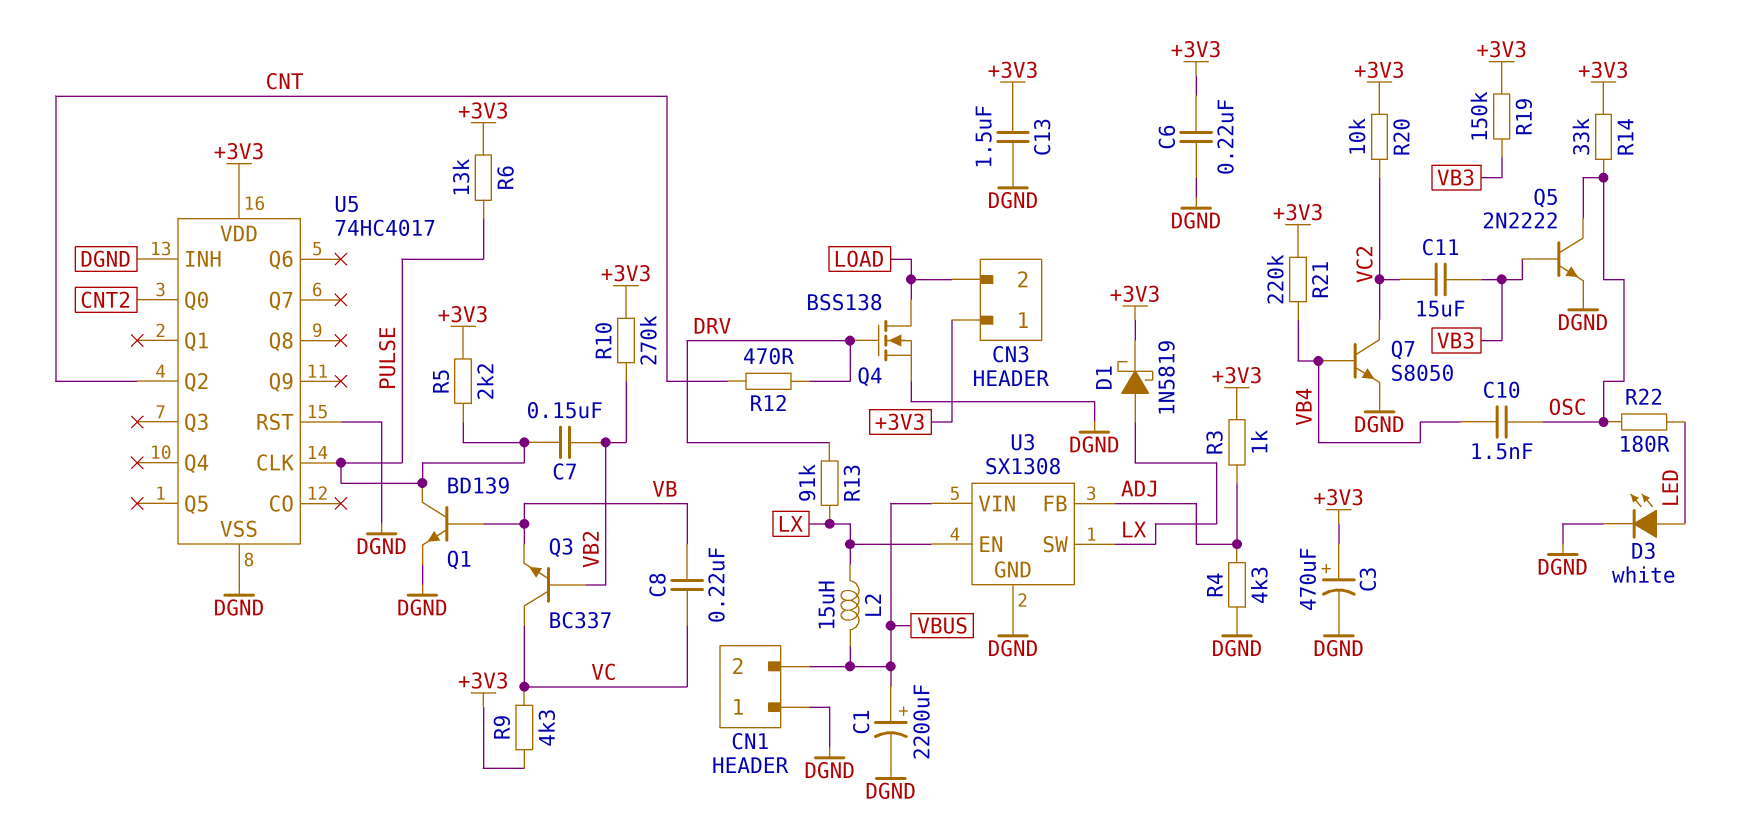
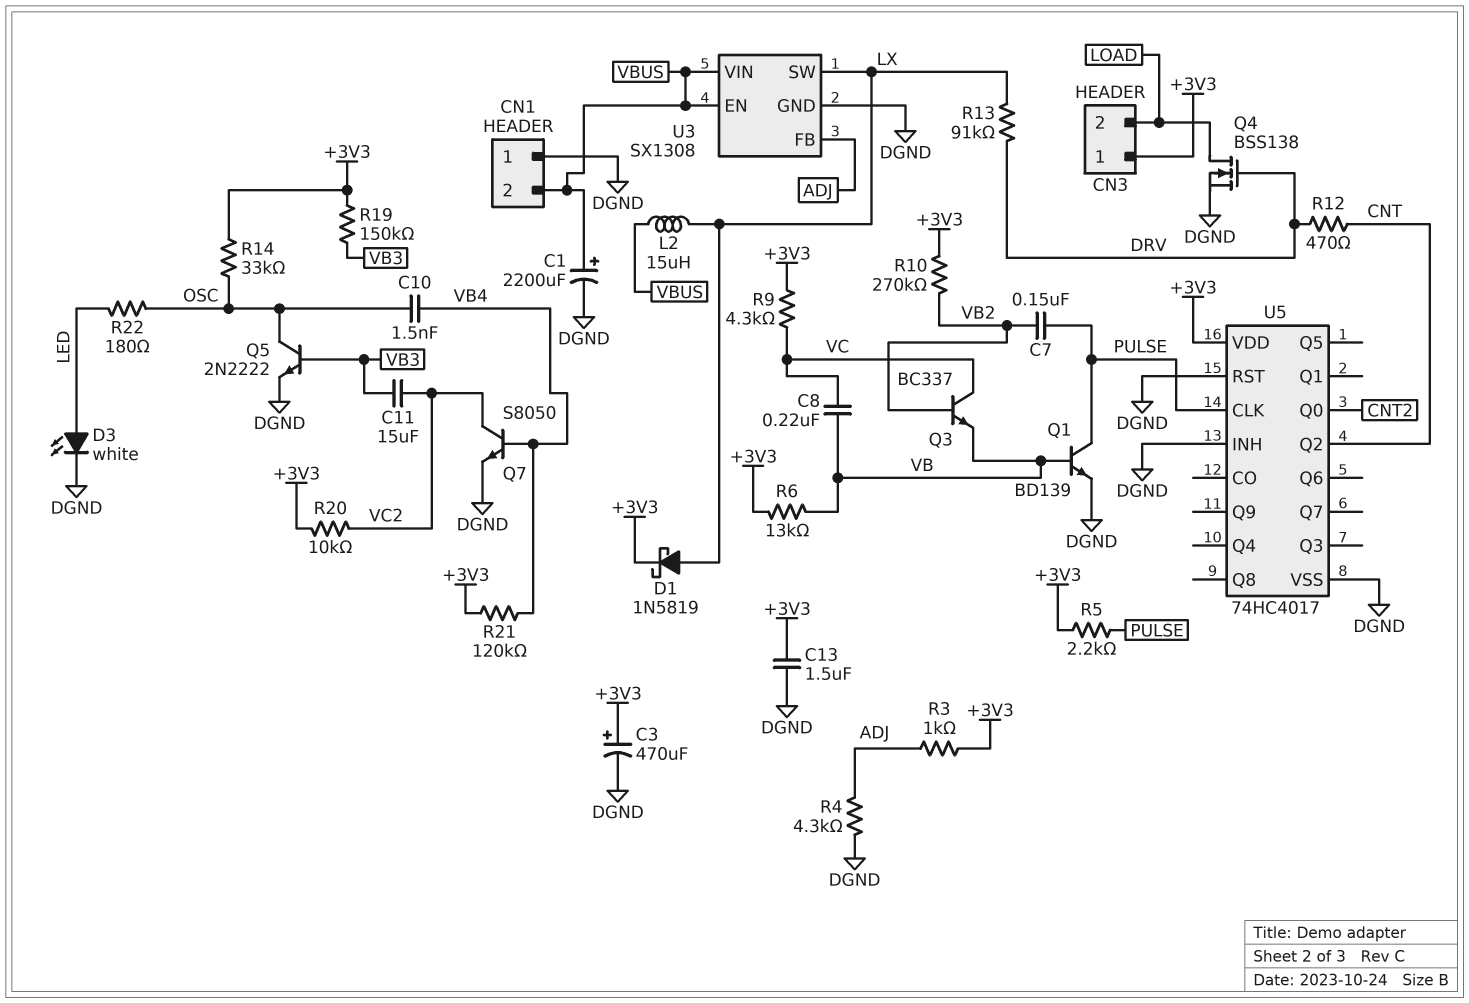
C6: 220nF (+3V3, DGND) -> none
R6: 13k (+3V3, PULSE) -> 13k (+3V3, VB)
R21: 220k (+3V3, VB4) -> 120k (+3V3, VB4)
U3 pin EN: LX -> VBUS

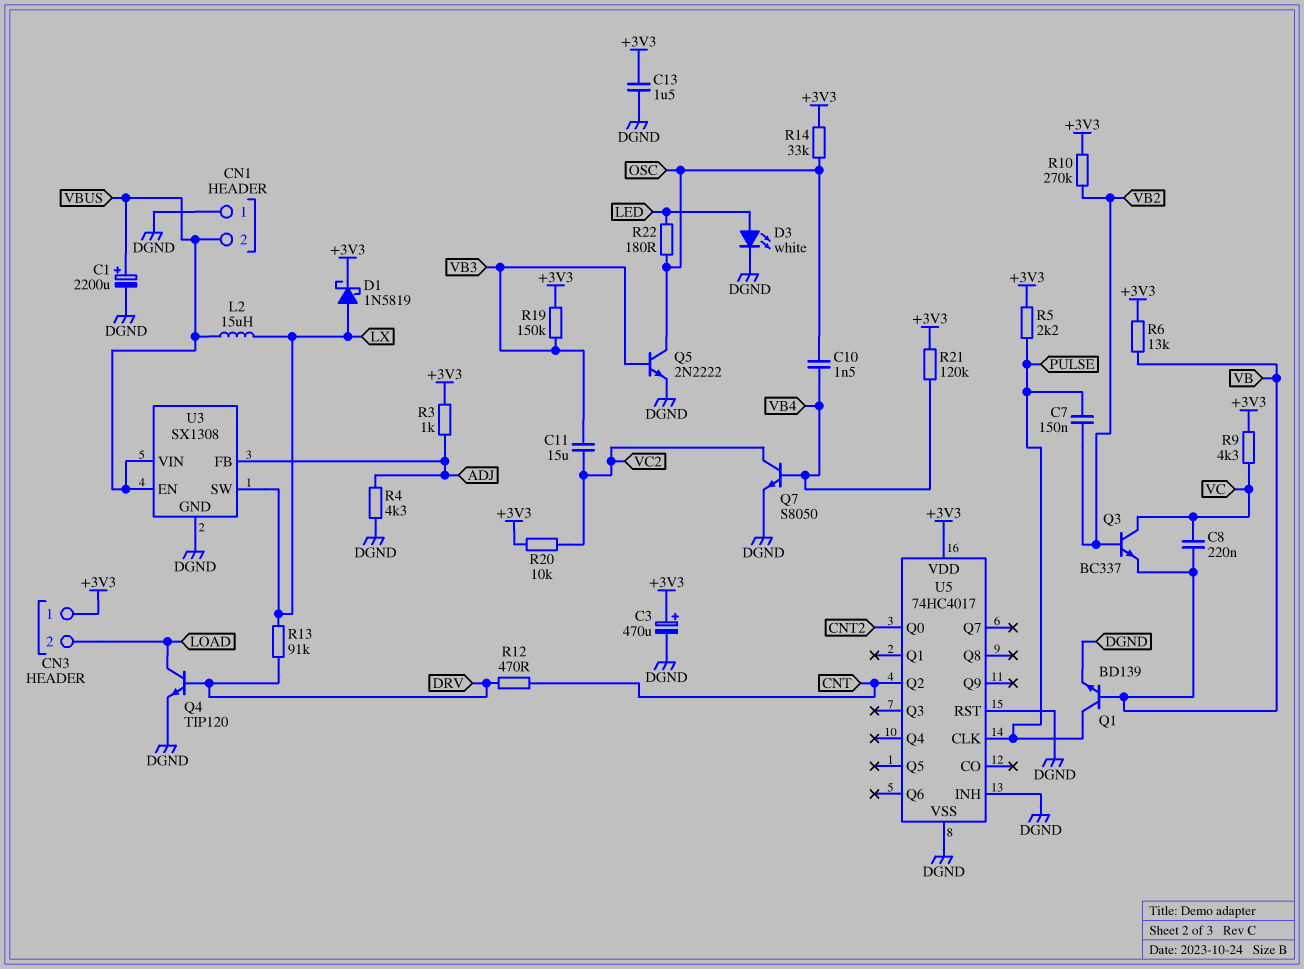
Q4: NMOS BSS138 (G DRV, D LOAD, S DGND) -> NPN TIP120 (B DRV, C LOAD, E DGND)

